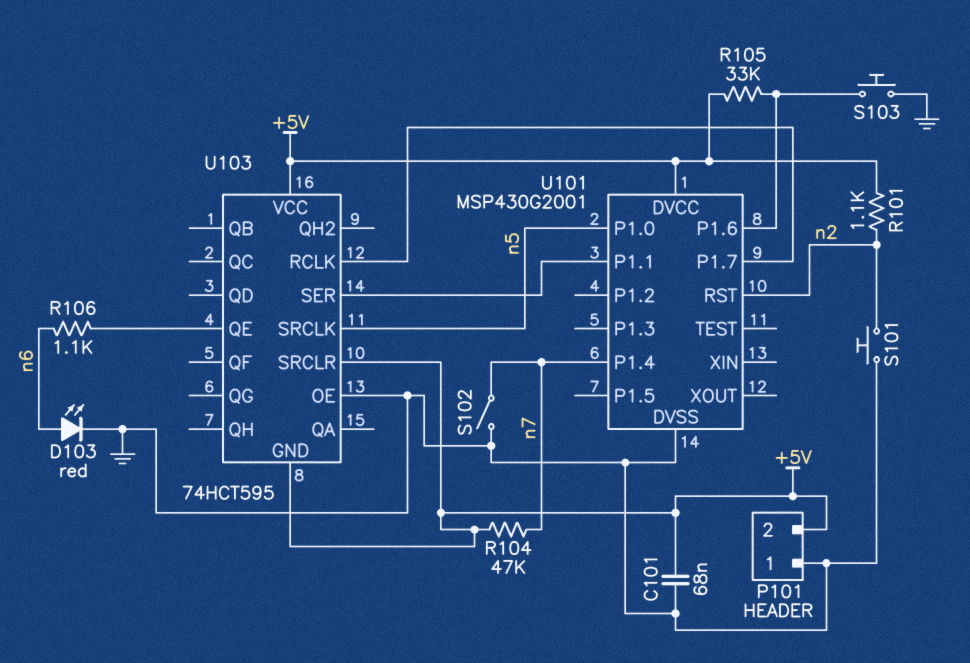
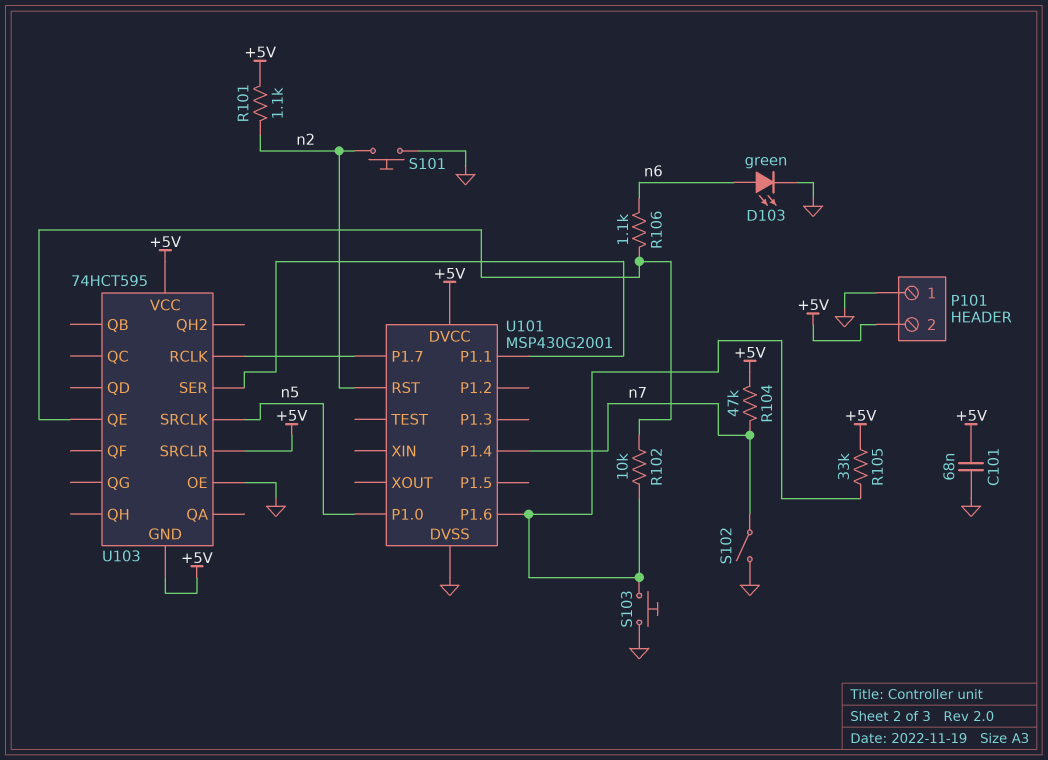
D103: LED red (A n6, K GND) -> LED green (A n6, K GND)
R102: none -> 10k (U101/P1.6, U103/QE)

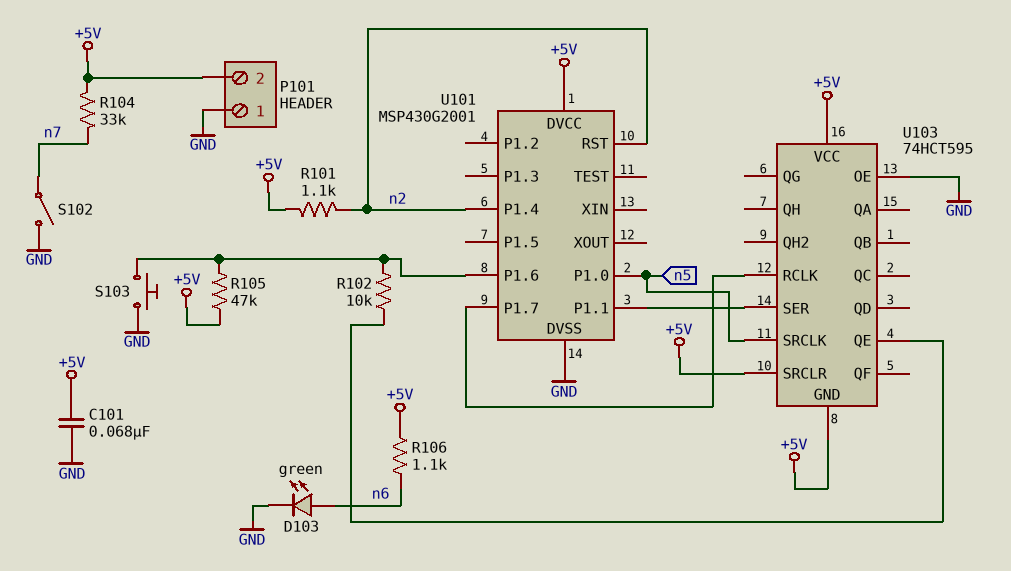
R104: 47k (+5V, n7) -> 33k (+5V, n7)
R105: 33k (+5V, U101/P1.6) -> 47k (+5V, U101/P1.6)
R106: 1.1k (U103/QE, n6) -> 1.1k (+5V, n6)
S101: button (GND, n2) -> none
U101 pin P1.4: n7 -> n2

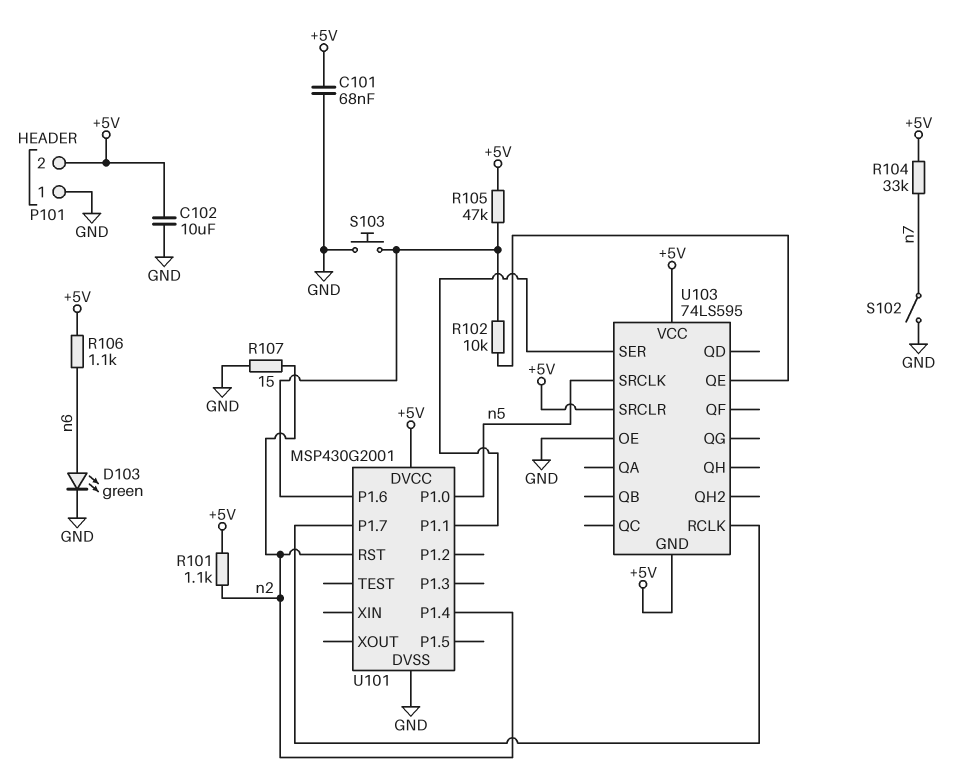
C102: none -> 10uF (+5V, GND)
R107: none -> 15 (GND, n2)
U103: 74HCT595 -> 74LS595

